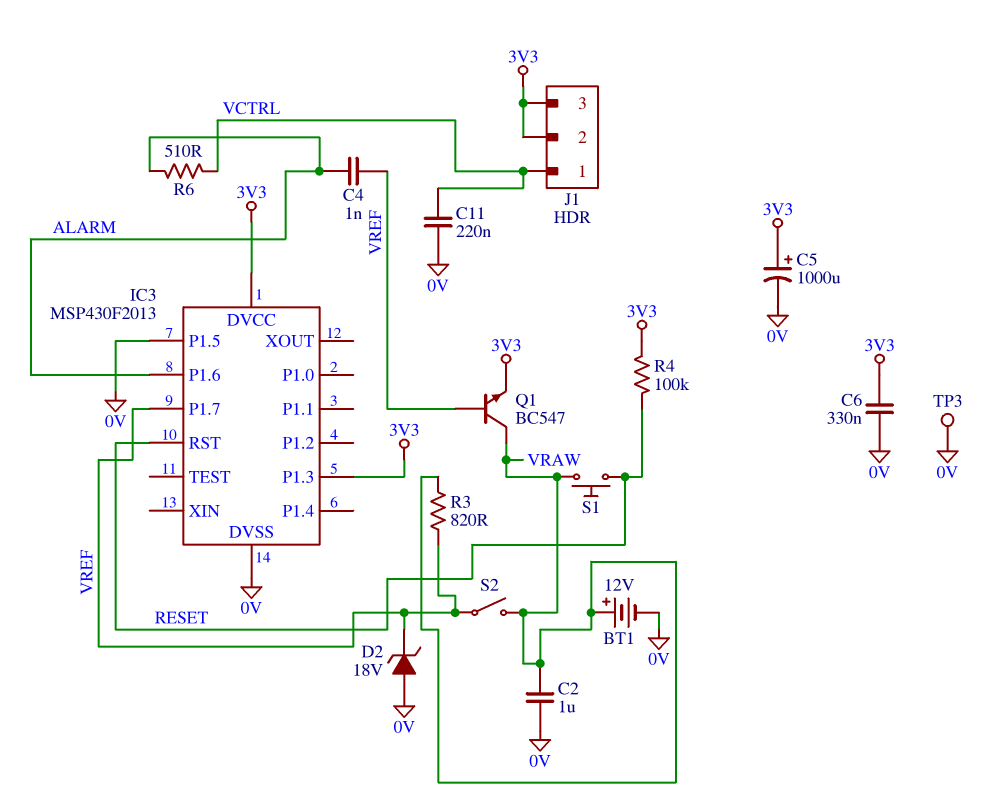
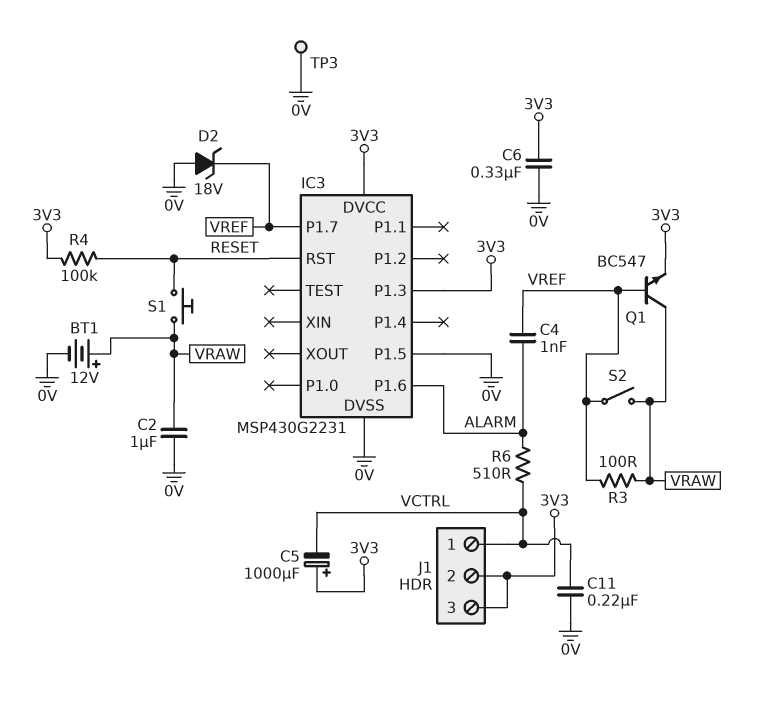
C5: 1000uF (plus 3V3, minus 0V) -> 1000uF (plus 3V3, minus VCTRL)
IC3: MSP430F2013 -> MSP430G2231
R3: 820 (VRAW, VREF) -> 100 (VRAW, VREF)

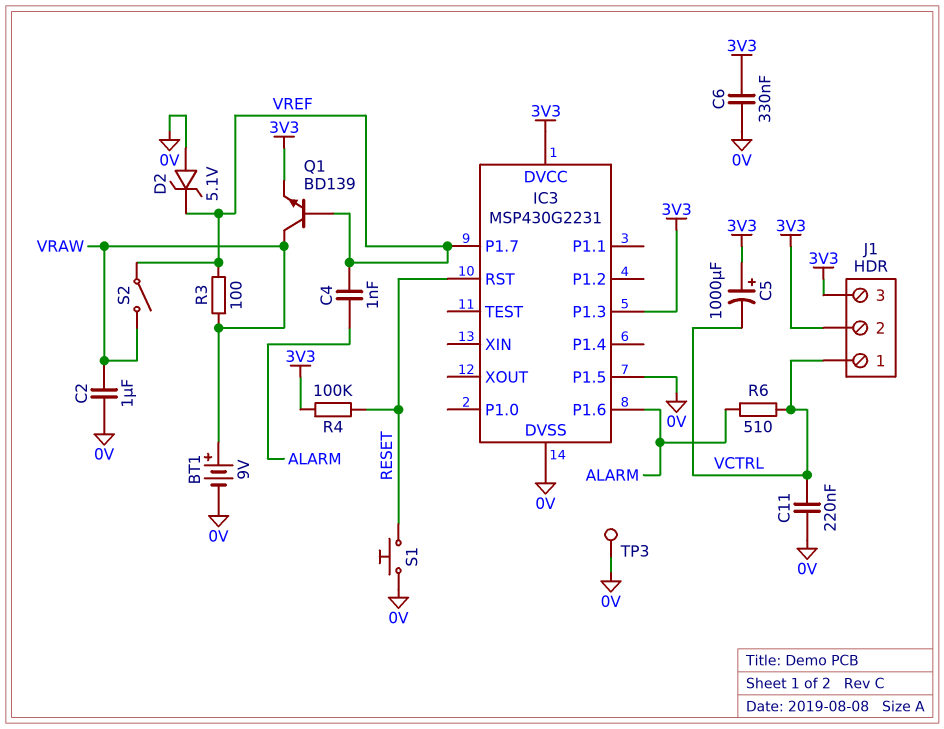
BT1: 12V (plus VRAW, minus 0V) -> 9V (plus VRAW, minus 0V)
D2: zener 18V (A 0V, K VREF) -> zener 5.1V (A 0V, K VREF)
Q1: NPN BC547 (B VREF, C VRAW, E 3V3) -> NPN BD139 (B VREF, C VRAW, E 3V3)
S1: button (RESET, VRAW) -> button (0V, RESET)

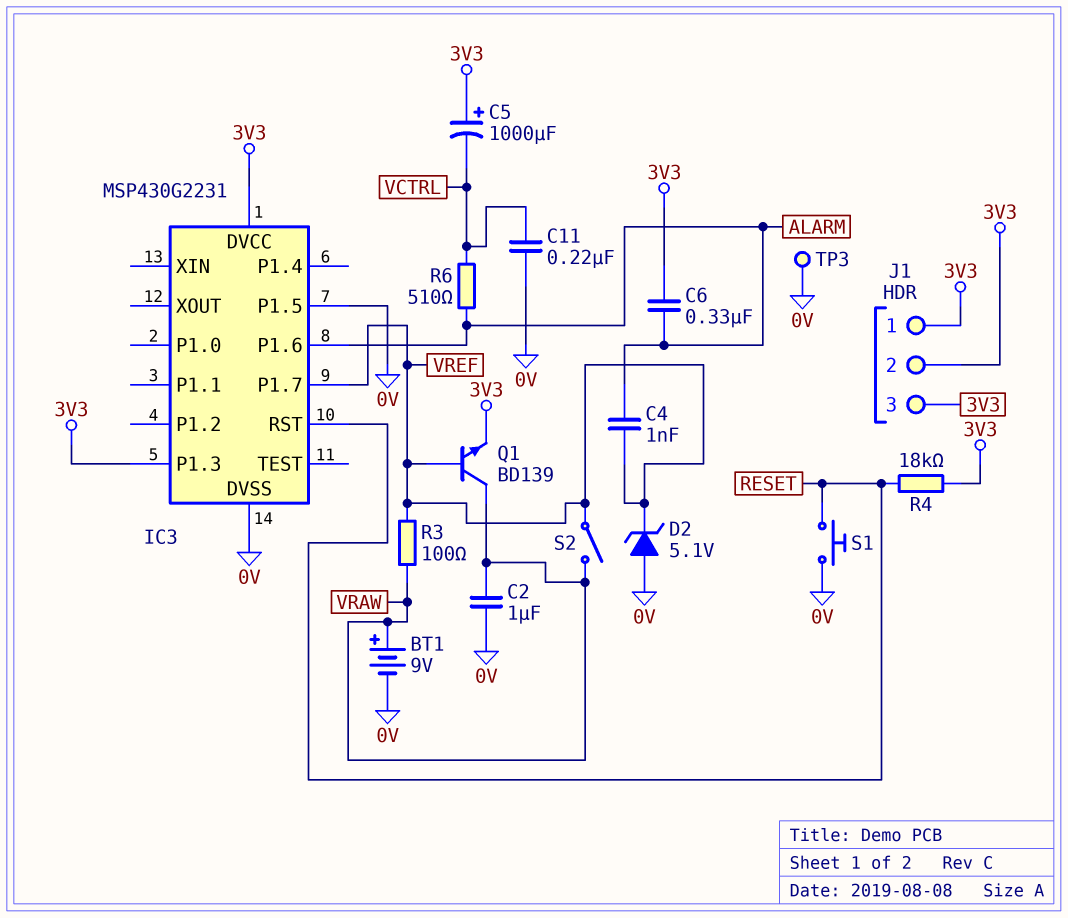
C6: 330nF (0V, 3V3) -> 330nF (3V3, ALARM)
J1 pin 1: VCTRL -> 3V3
R4: 100k (3V3, RESET) -> 18k (3V3, RESET)

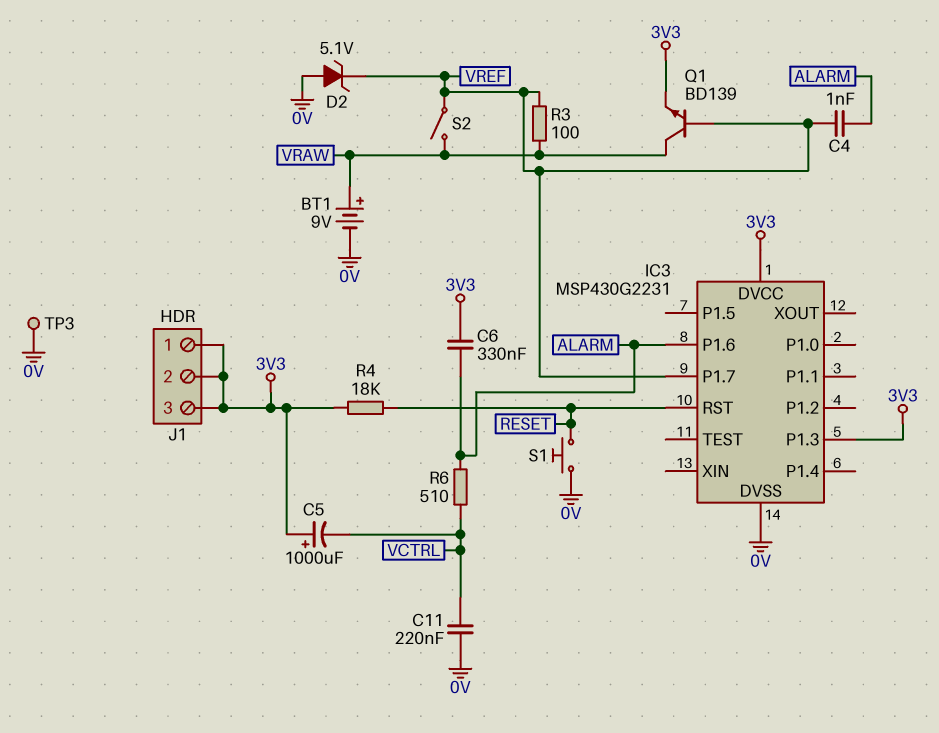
C2: 1uF (0V, VRAW) -> none
IC3 pin P1.5: 0V -> none

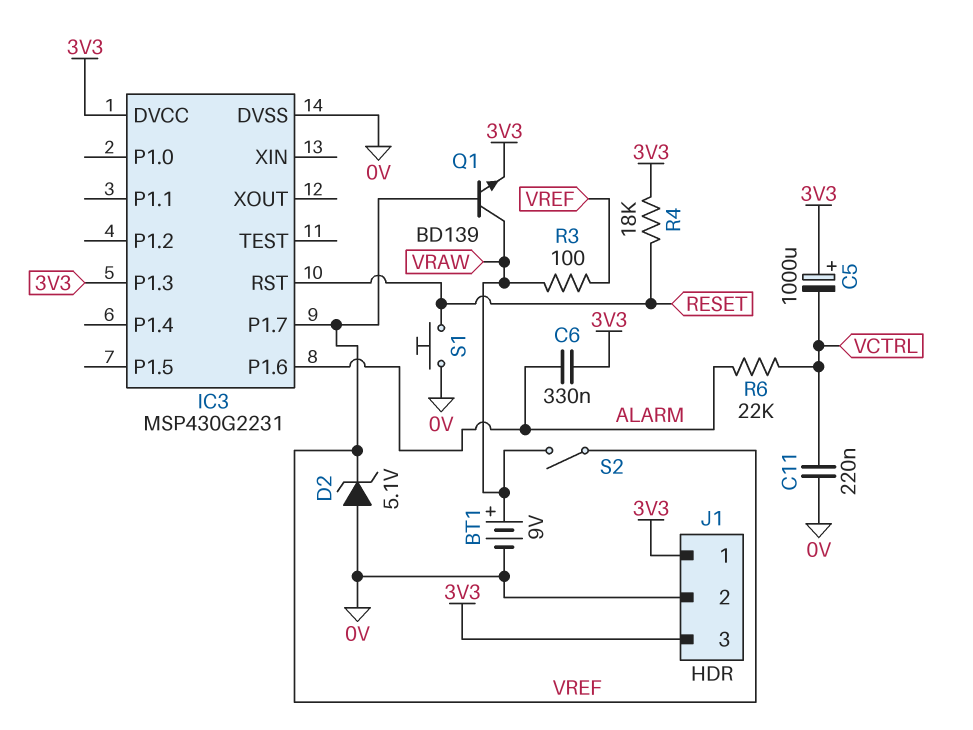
C4: 1nF (ALARM, VREF) -> none
J1 pin 2: 3V3 -> 0V
R6: 510 (ALARM, VCTRL) -> 22k (ALARM, VCTRL)
TP3: test point (0V) -> none

